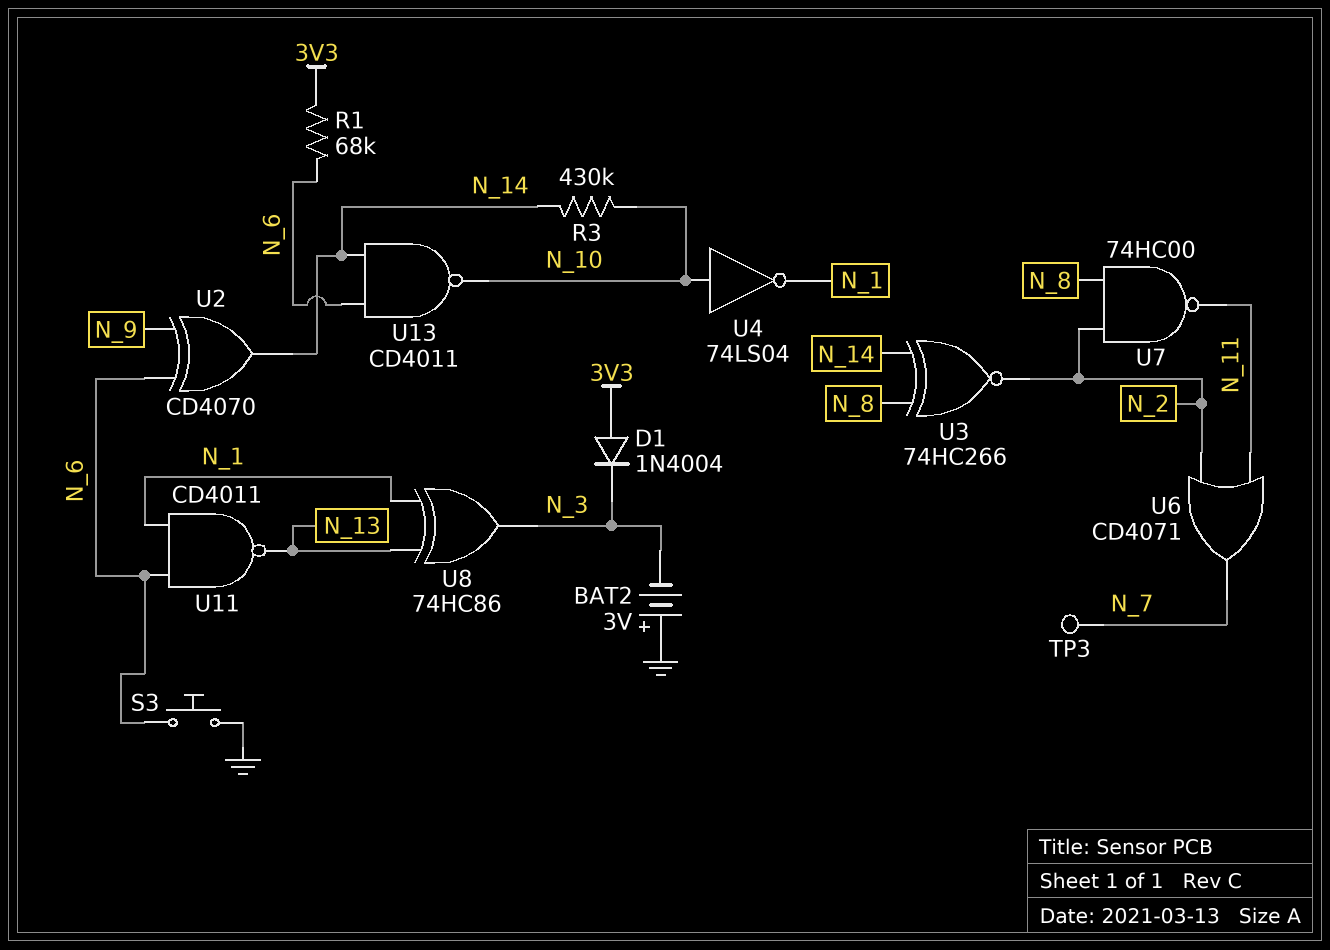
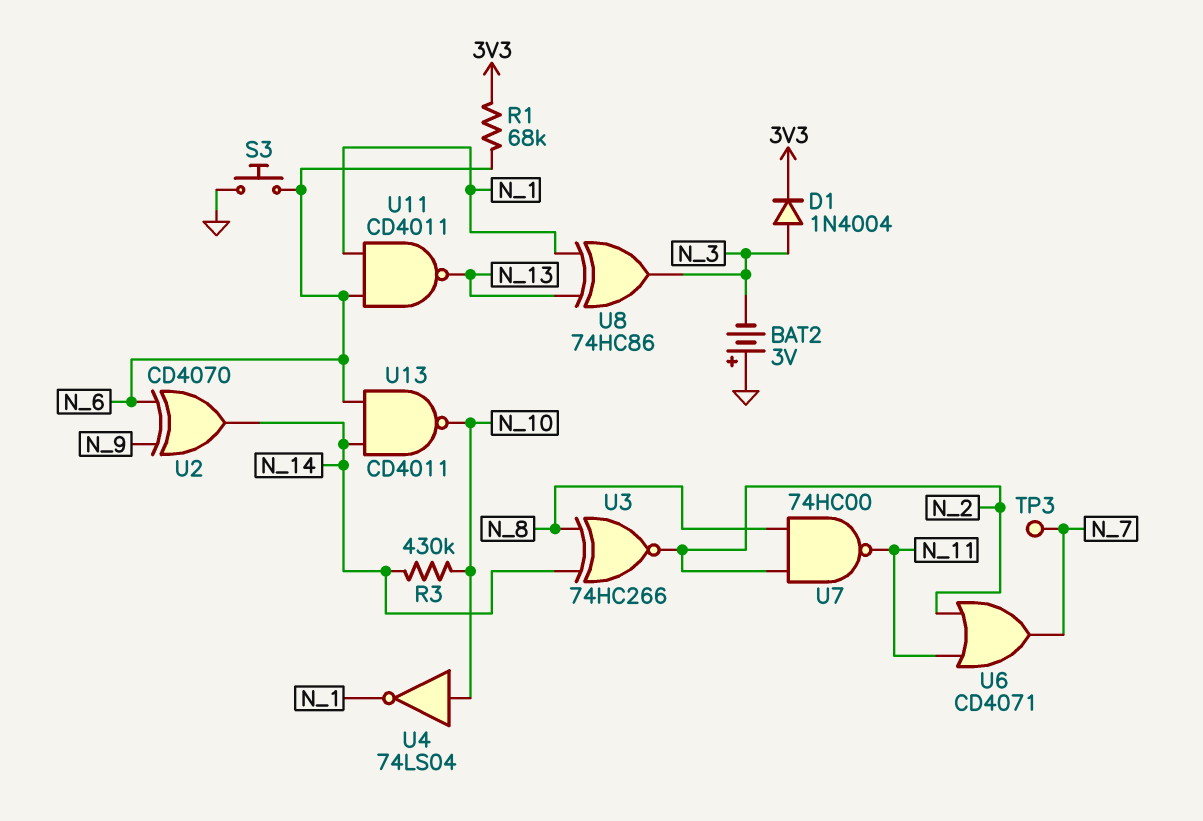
D1: diode 1N4004 (A 3V3, K N_3) -> diode 1N4004 (A N_3, K 3V3)

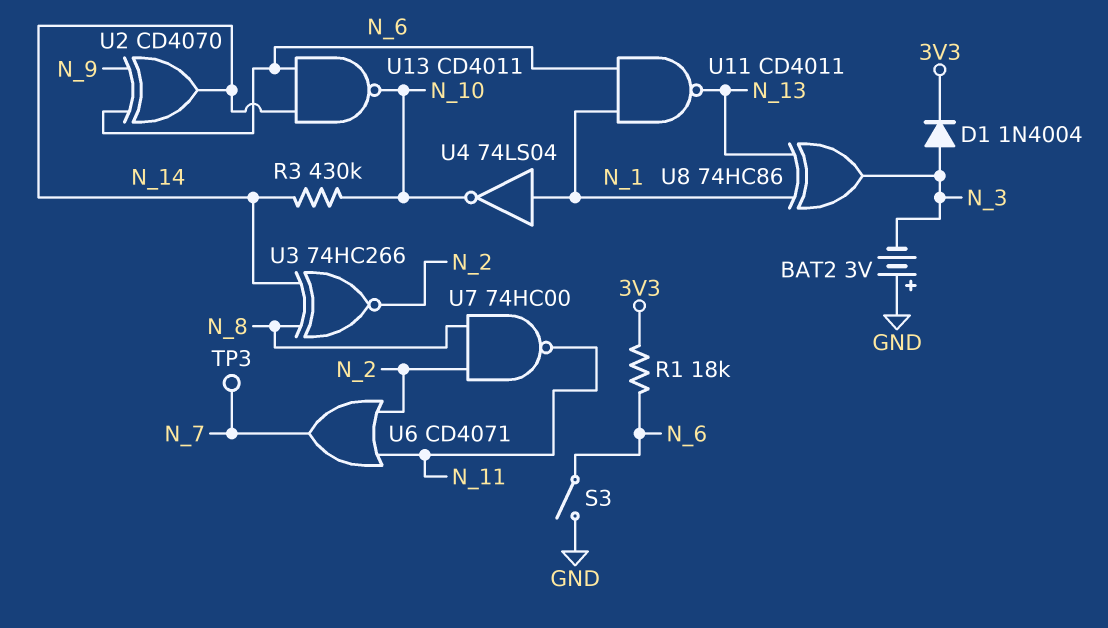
R1: 68k (3V3, N_6) -> 18k (3V3, N_6)
S3: button (GND, N_6) -> switch (GND, N_6)
U4: NOT 74LS04 (in N_10, out N_1) -> NOT 74LS04 (in N_1, out N_10)

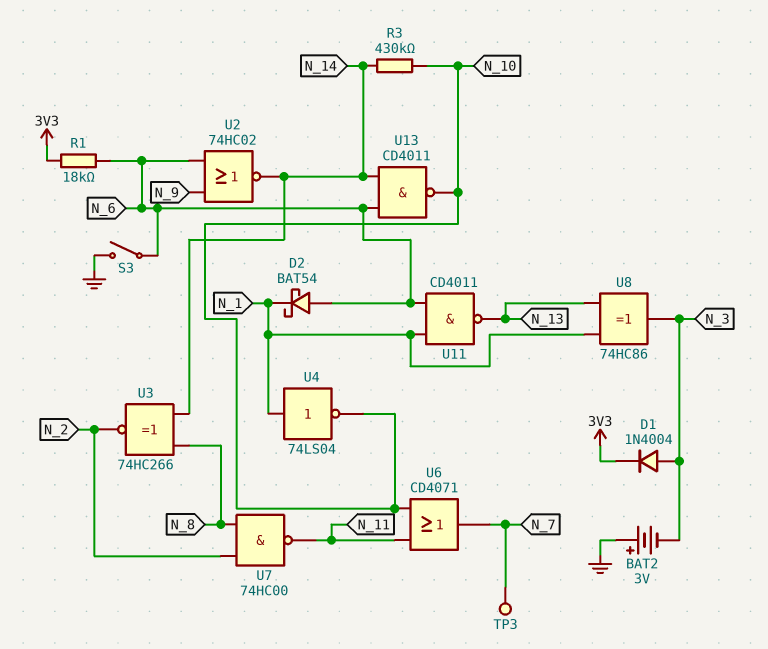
D2: none -> schottky BAT54 (A N_6, K N_1)
U2: XOR CD4070 (in N_6, in N_9, out N_14) -> NOR 74HC02 (in N_6, in N_9, out N_14)
U6: OR CD4071 (in N_2, in N_11, out N_7) -> OR CD4071 (in N_10, in N_11, out N_7)

